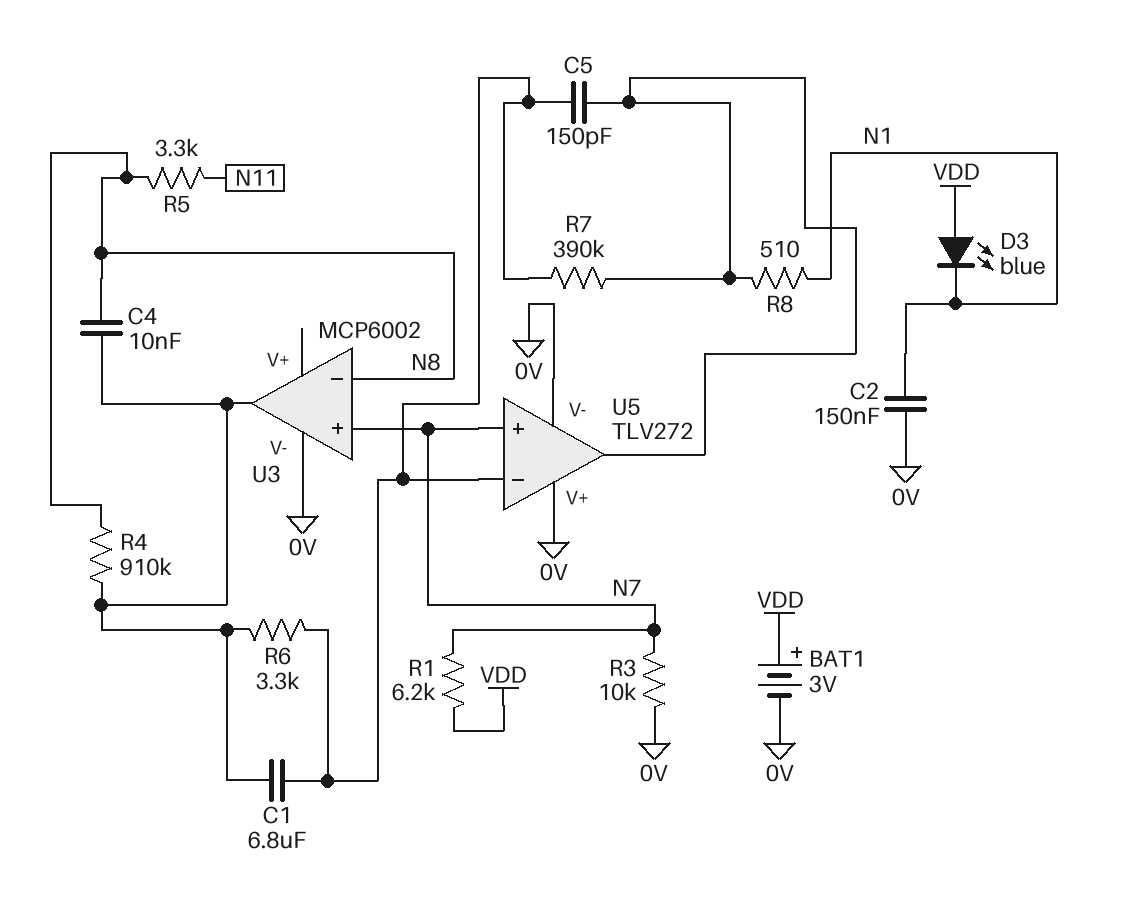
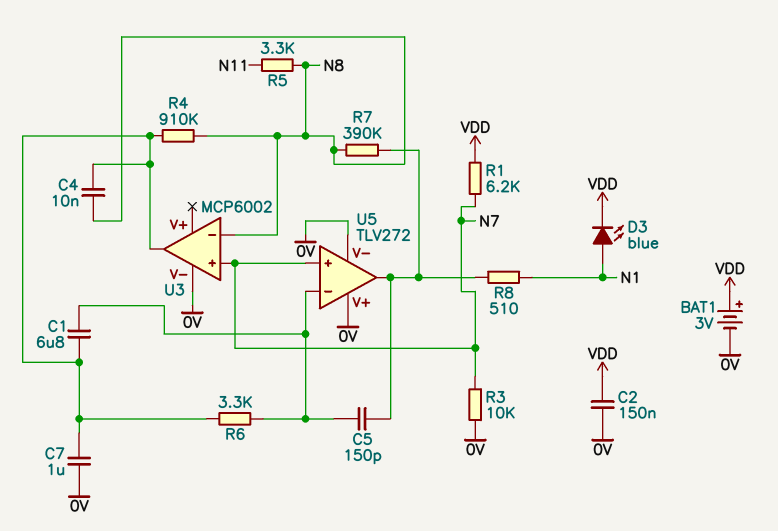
C2: 150nF (0V, N1) -> 150nF (0V, VDD)
C7: none -> 1uF (0V, U3/out)
D3: LED blue (A VDD, K N1) -> LED blue (A N1, K VDD)
R7: 390k (U5/in-, U5/out) -> 390k (N8, U5/out)

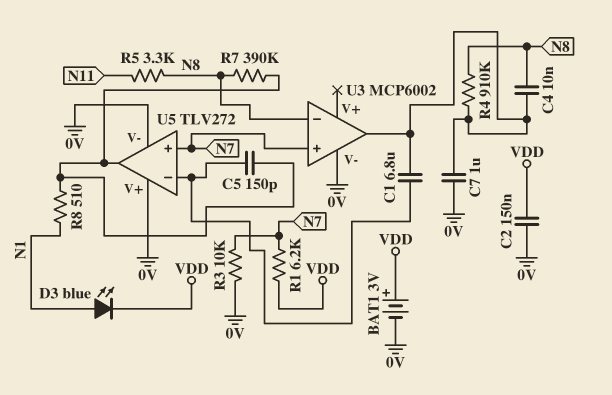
R6: 3.3k (U3/out, U5/in-) -> none

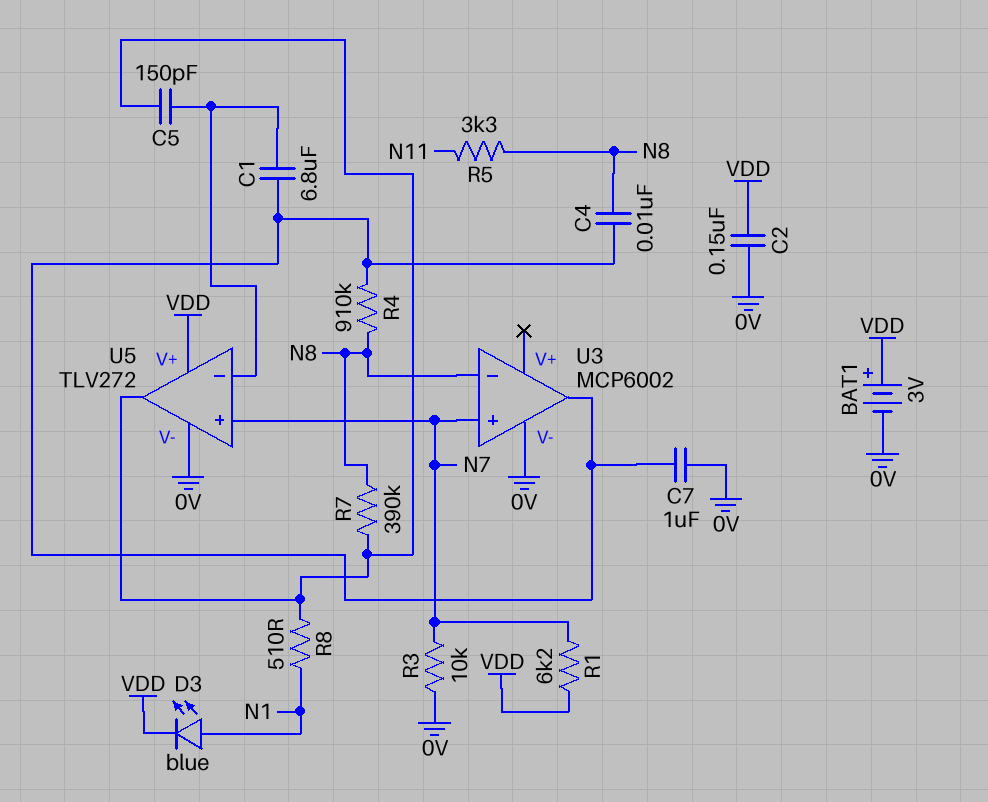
U5 pin V+: 0V -> VDD

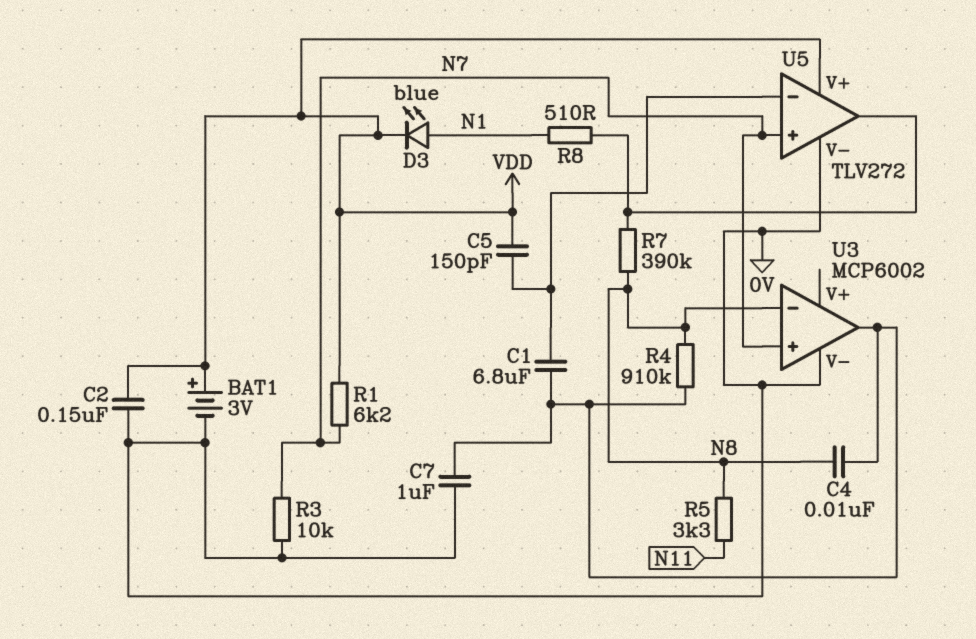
C5: 150pF (U5/in-, U5/out) -> 150pF (U5/in-, VDD)

